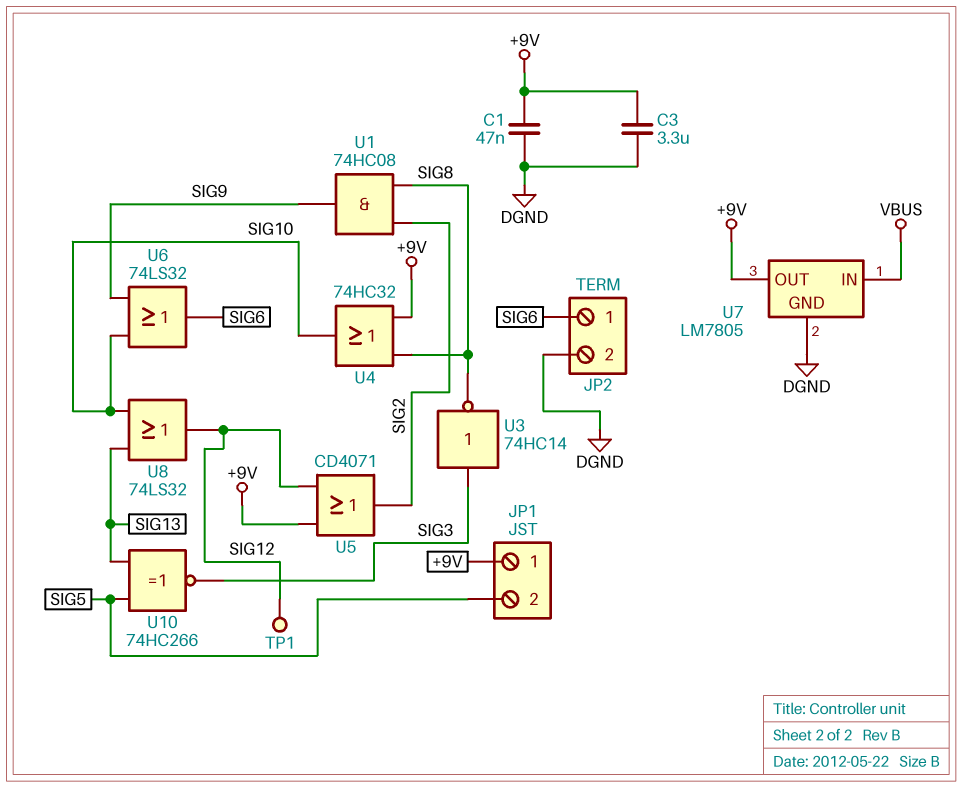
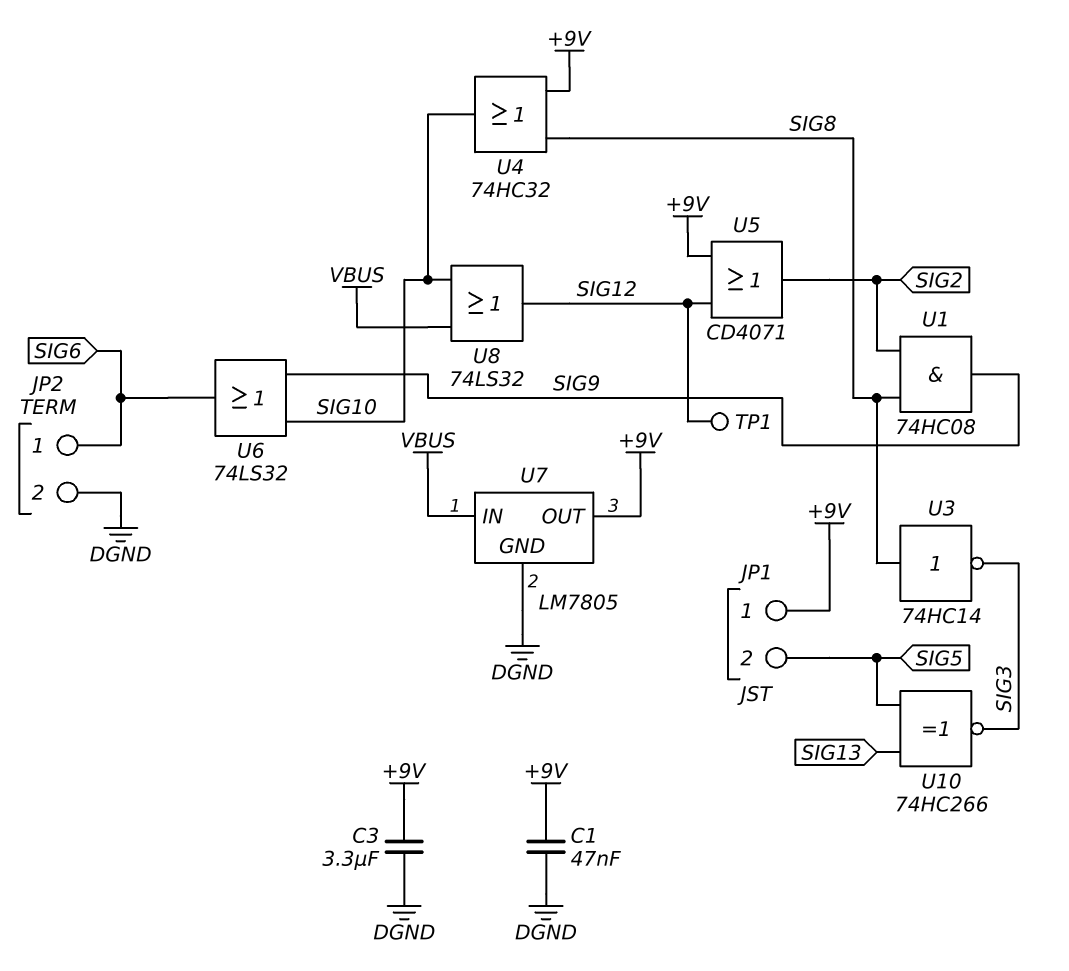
U3: NOT 74HC14 (in SIG3, out SIG8) -> NOT 74HC14 (in SIG8, out SIG3)
U8: OR 74LS32 (in SIG10, in SIG13, out SIG12) -> OR 74LS32 (in SIG10, in VBUS, out SIG12)

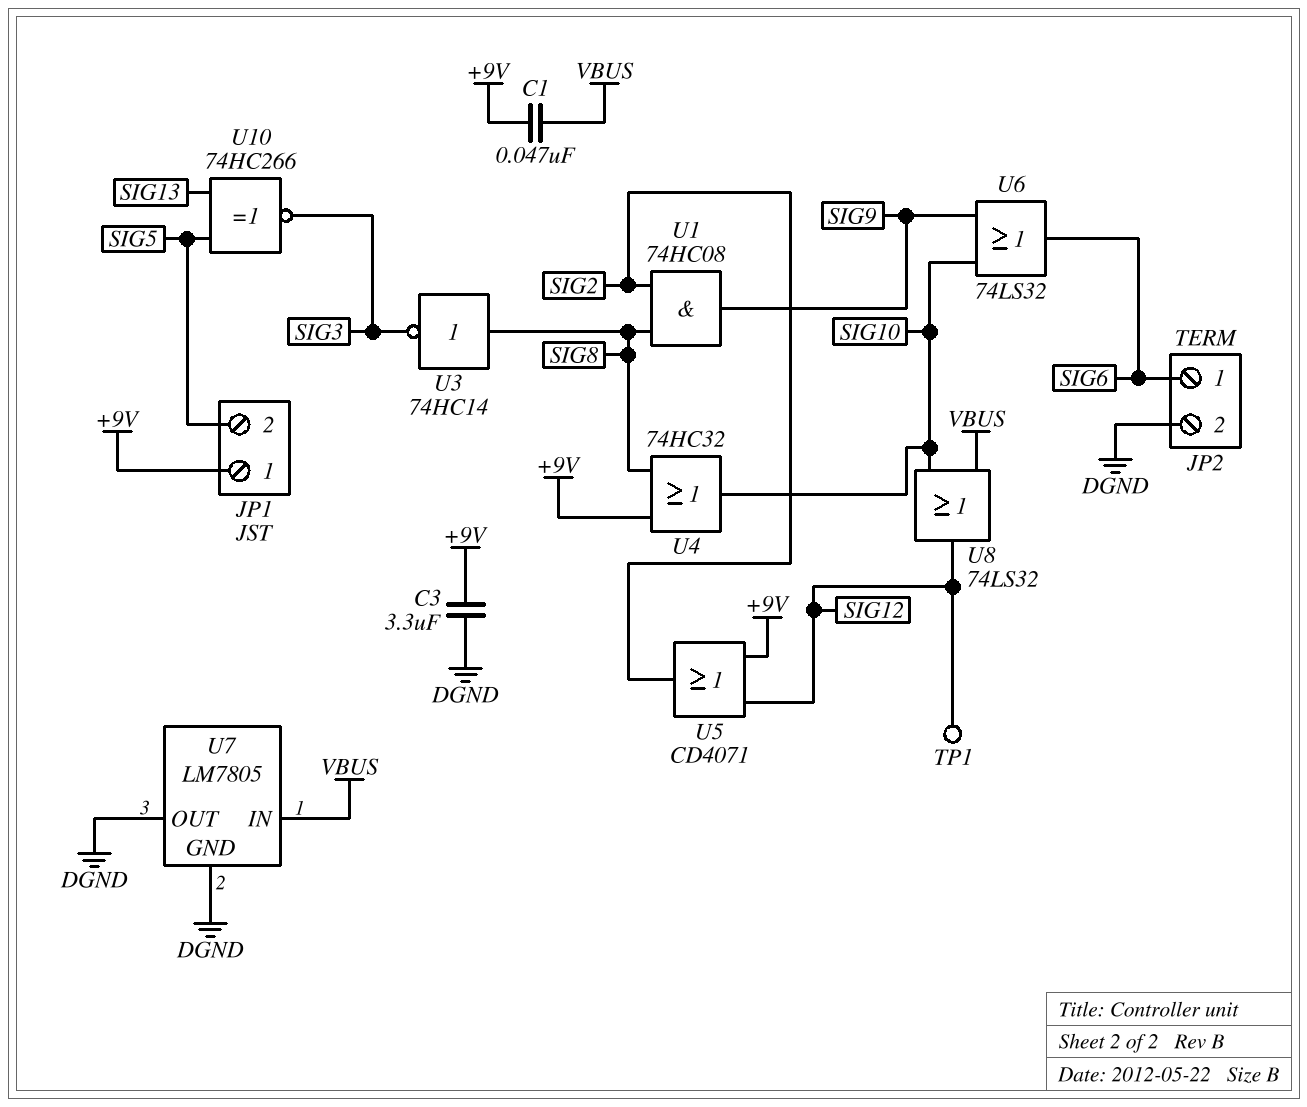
C1: 47nF (+9V, DGND) -> 47nF (+9V, VBUS)
U7 pin OUT: +9V -> DGND

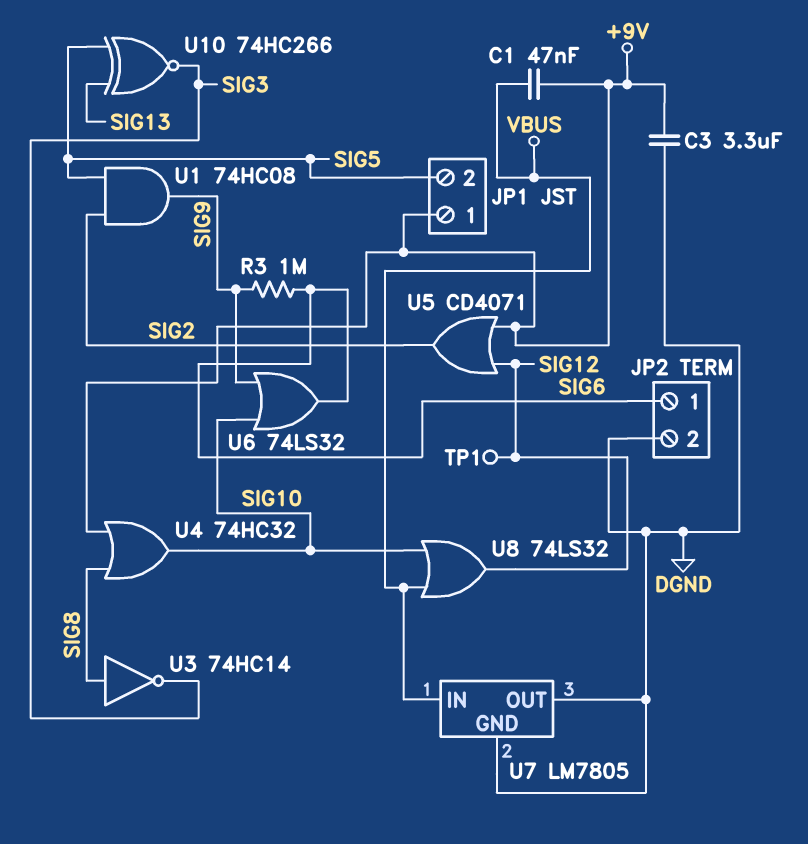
R3: none -> 1M (SIG6, SIG9)
U1: AND 74HC08 (in SIG2, in SIG8, out SIG9) -> AND 74HC08 (in SIG2, in SIG5, out SIG9)

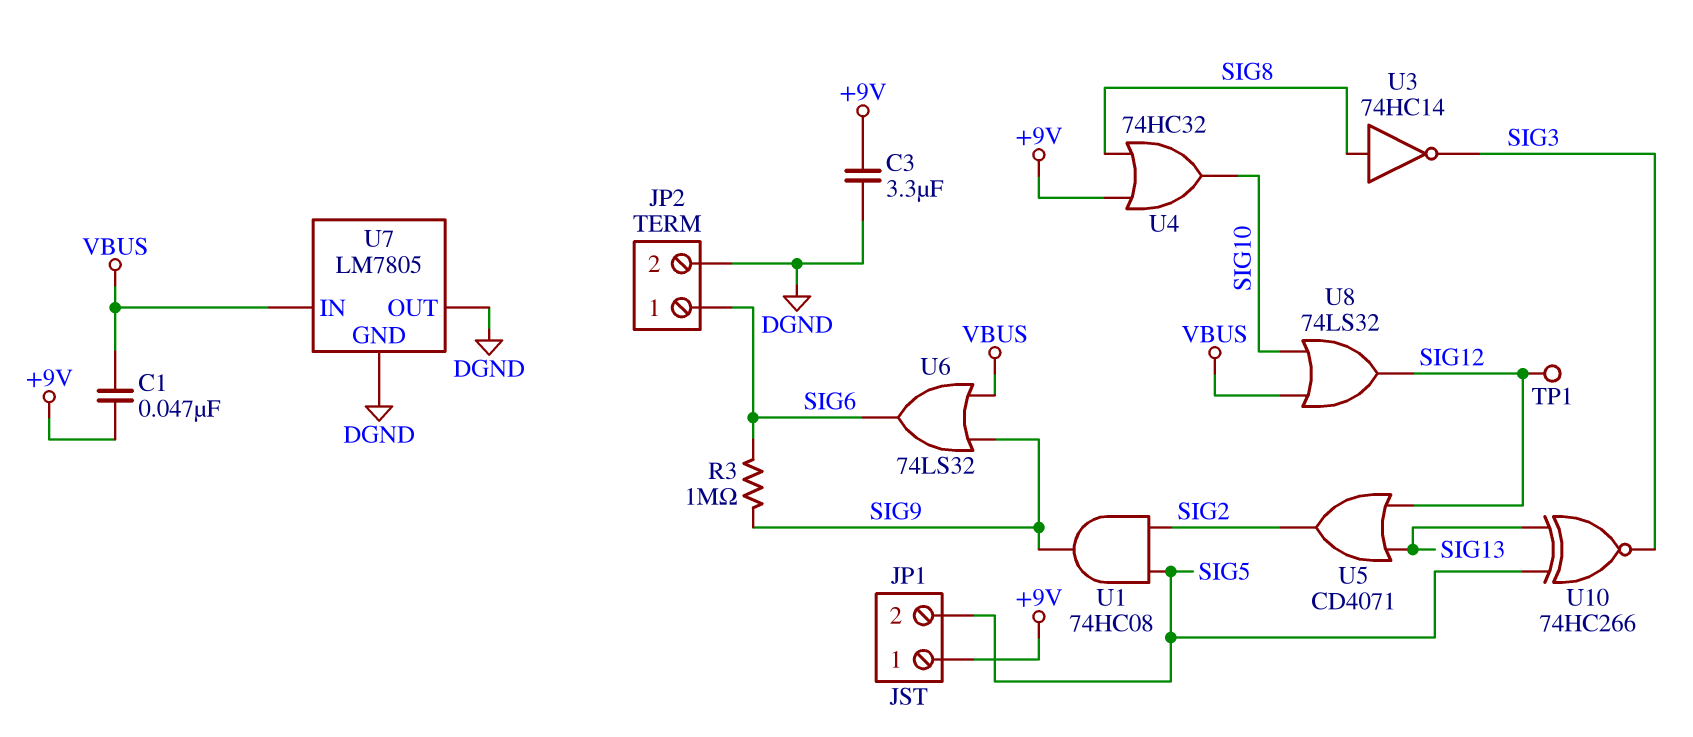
U5: OR CD4071 (in +9V, in SIG12, out SIG2) -> OR CD4071 (in SIG12, in SIG13, out SIG2)
U6: OR 74LS32 (in SIG9, in SIG10, out SIG6) -> OR 74LS32 (in SIG9, in VBUS, out SIG6)

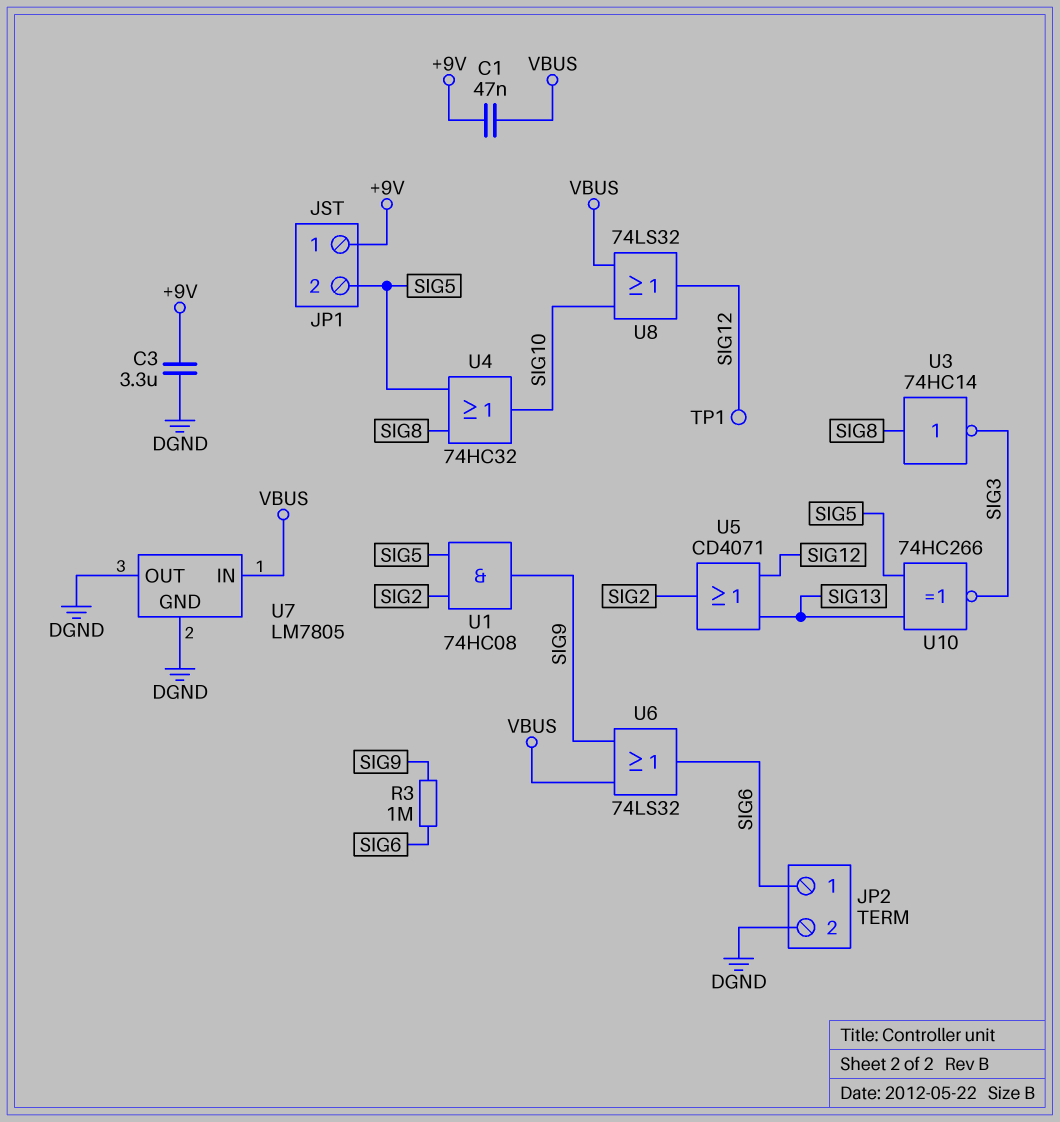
U4: OR 74HC32 (in +9V, in SIG8, out SIG10) -> OR 74HC32 (in SIG5, in SIG8, out SIG10)

